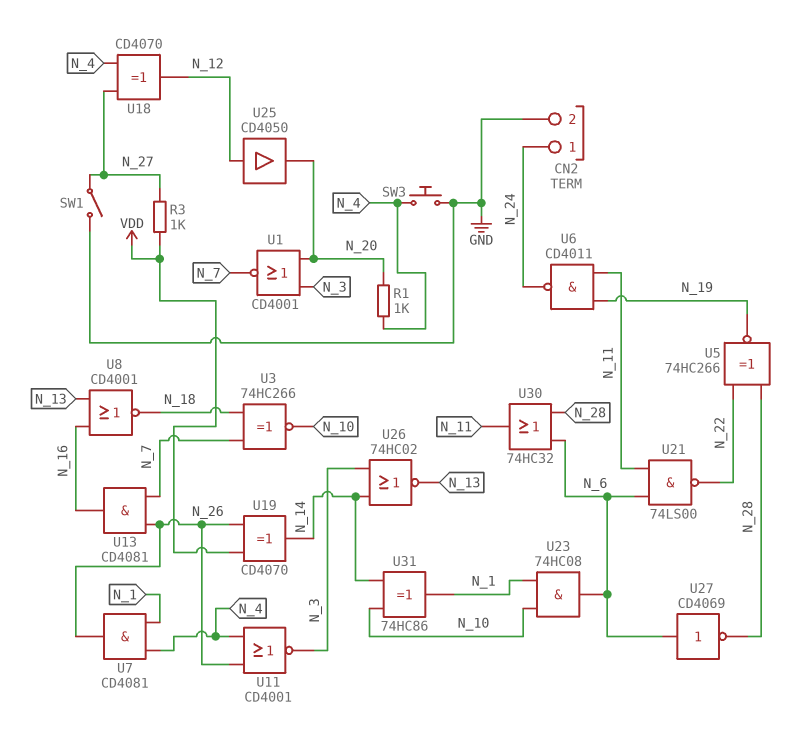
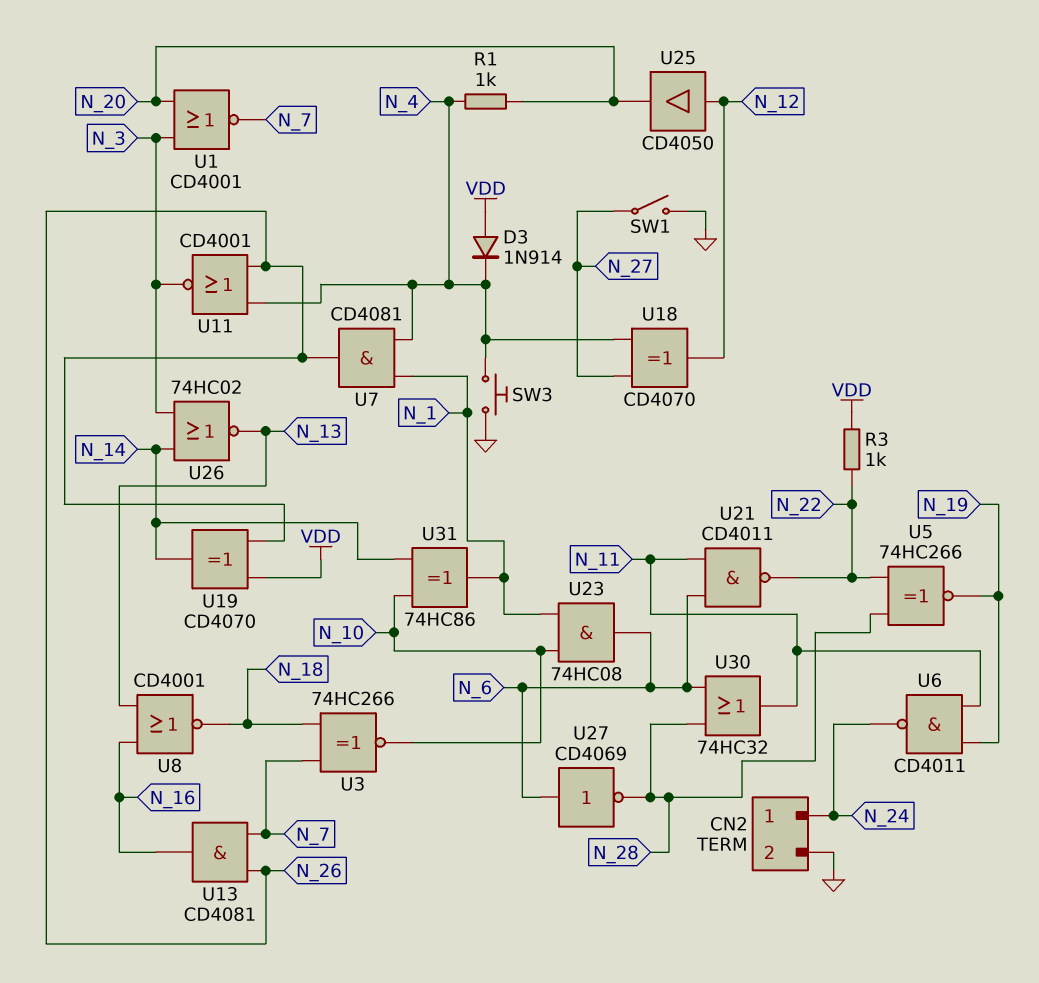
D3: none -> diode 1N914 (A VDD, K N_4)
R3: 1k (N_27, VDD) -> 1k (N_22, VDD)
U21: NAND 74LS00 (in N_6, in N_11, out N_22) -> NAND CD4011 (in N_6, in N_11, out N_22)

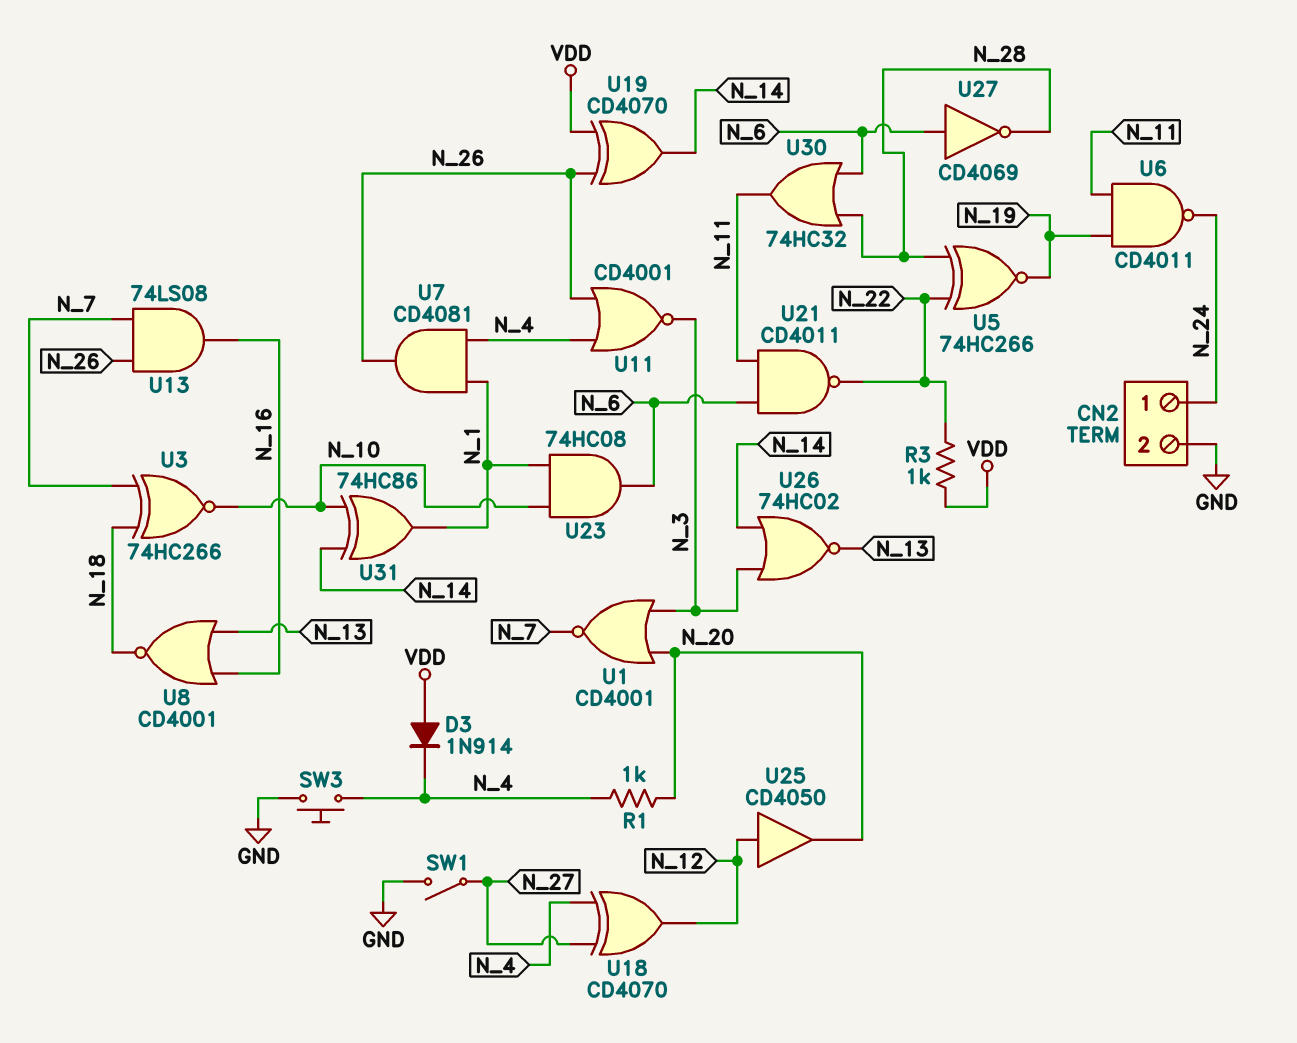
U13: AND CD4081 (in N_7, in N_26, out N_16) -> AND 74LS08 (in N_7, in N_26, out N_16)

